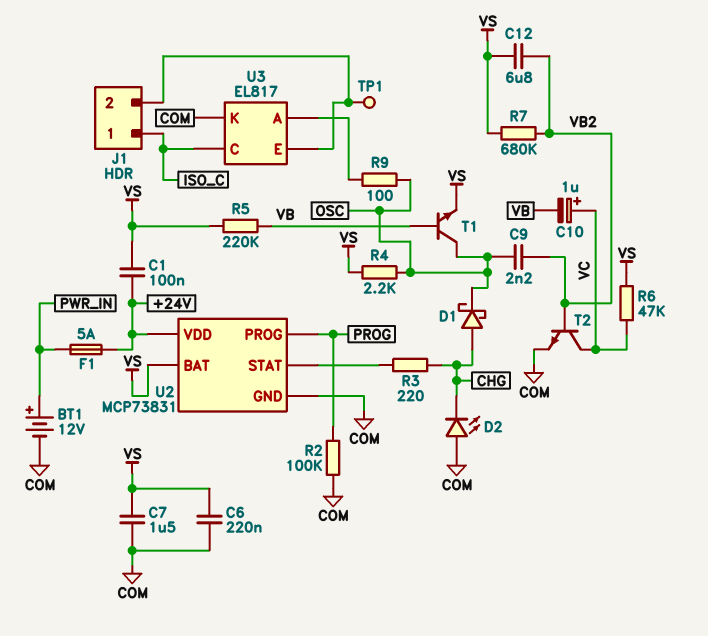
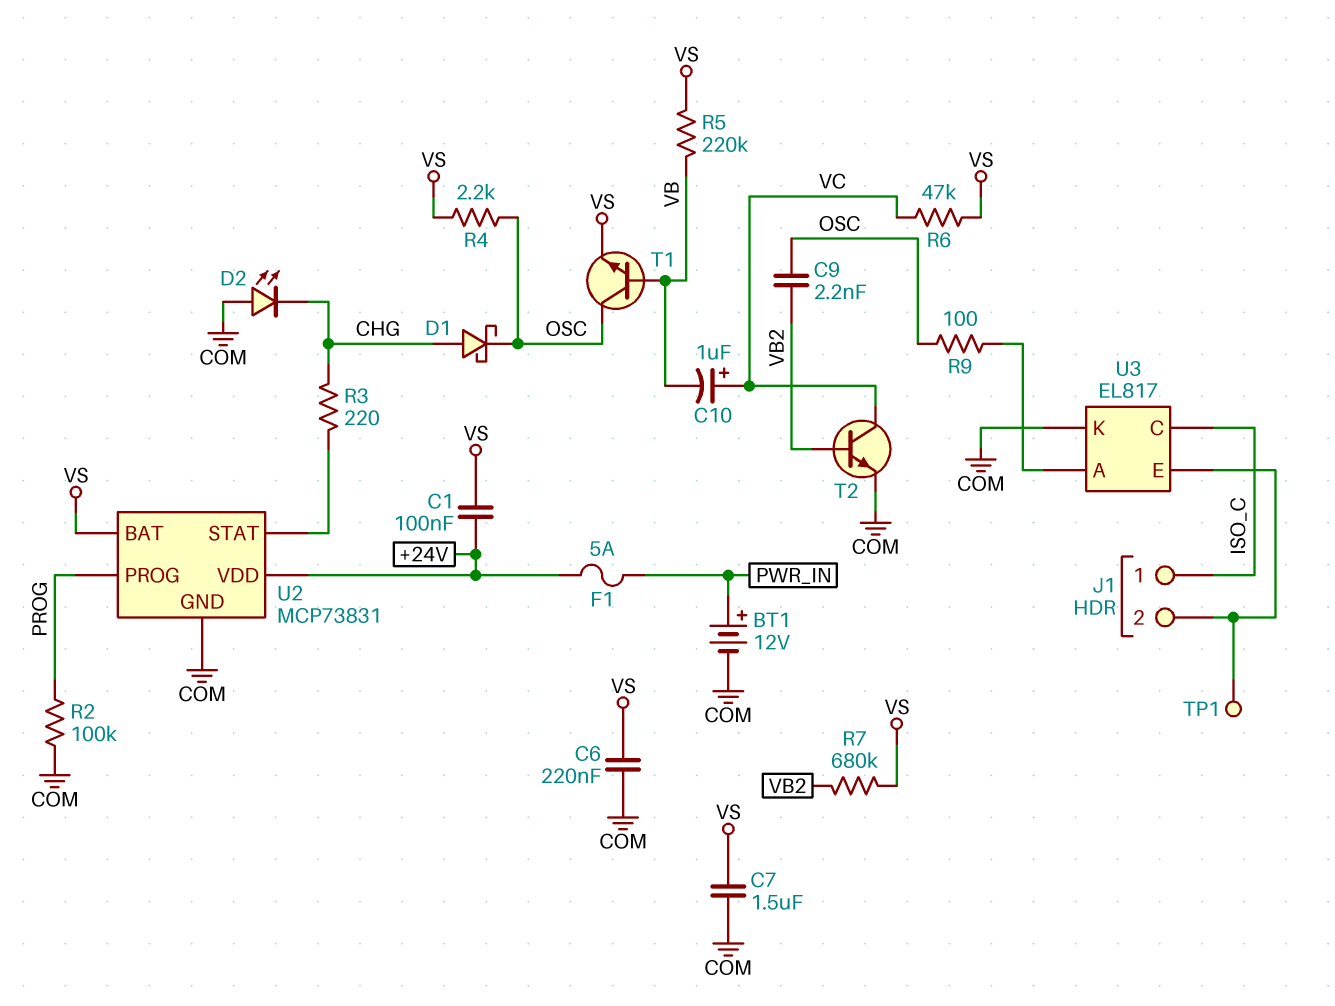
C12: 6.8uF (VB2, VS) -> none

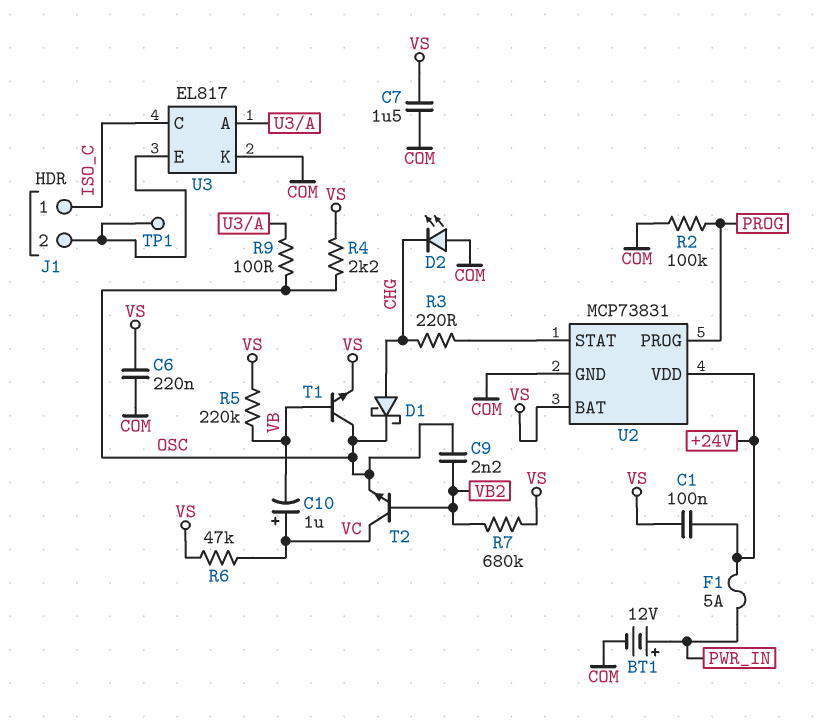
T2: NPN (B VB2, C VC, E COM) -> NPN (B VB2, C VC, E OSC)

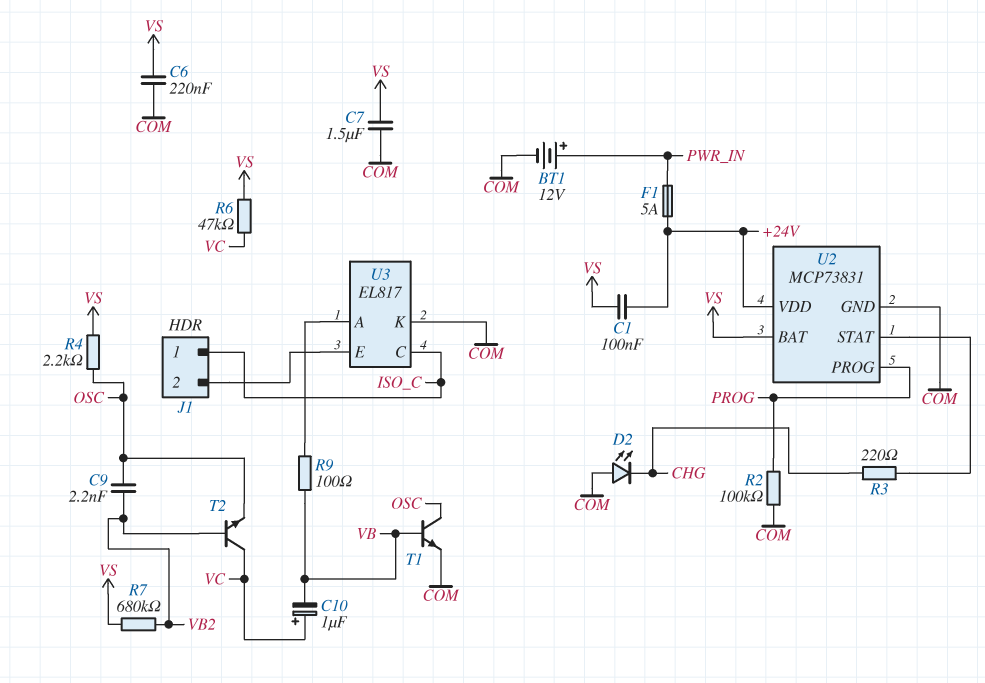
D1: schottky (A CHG, K OSC) -> none
R5: 220k (VB, VS) -> none
R9: 100 (OSC, U3/A) -> 100 (U3/A, VB)
T1: NPN (B VB, C OSC, E VS) -> NPN (B VB, C OSC, E COM)
TP1: test point (J1/2) -> none

